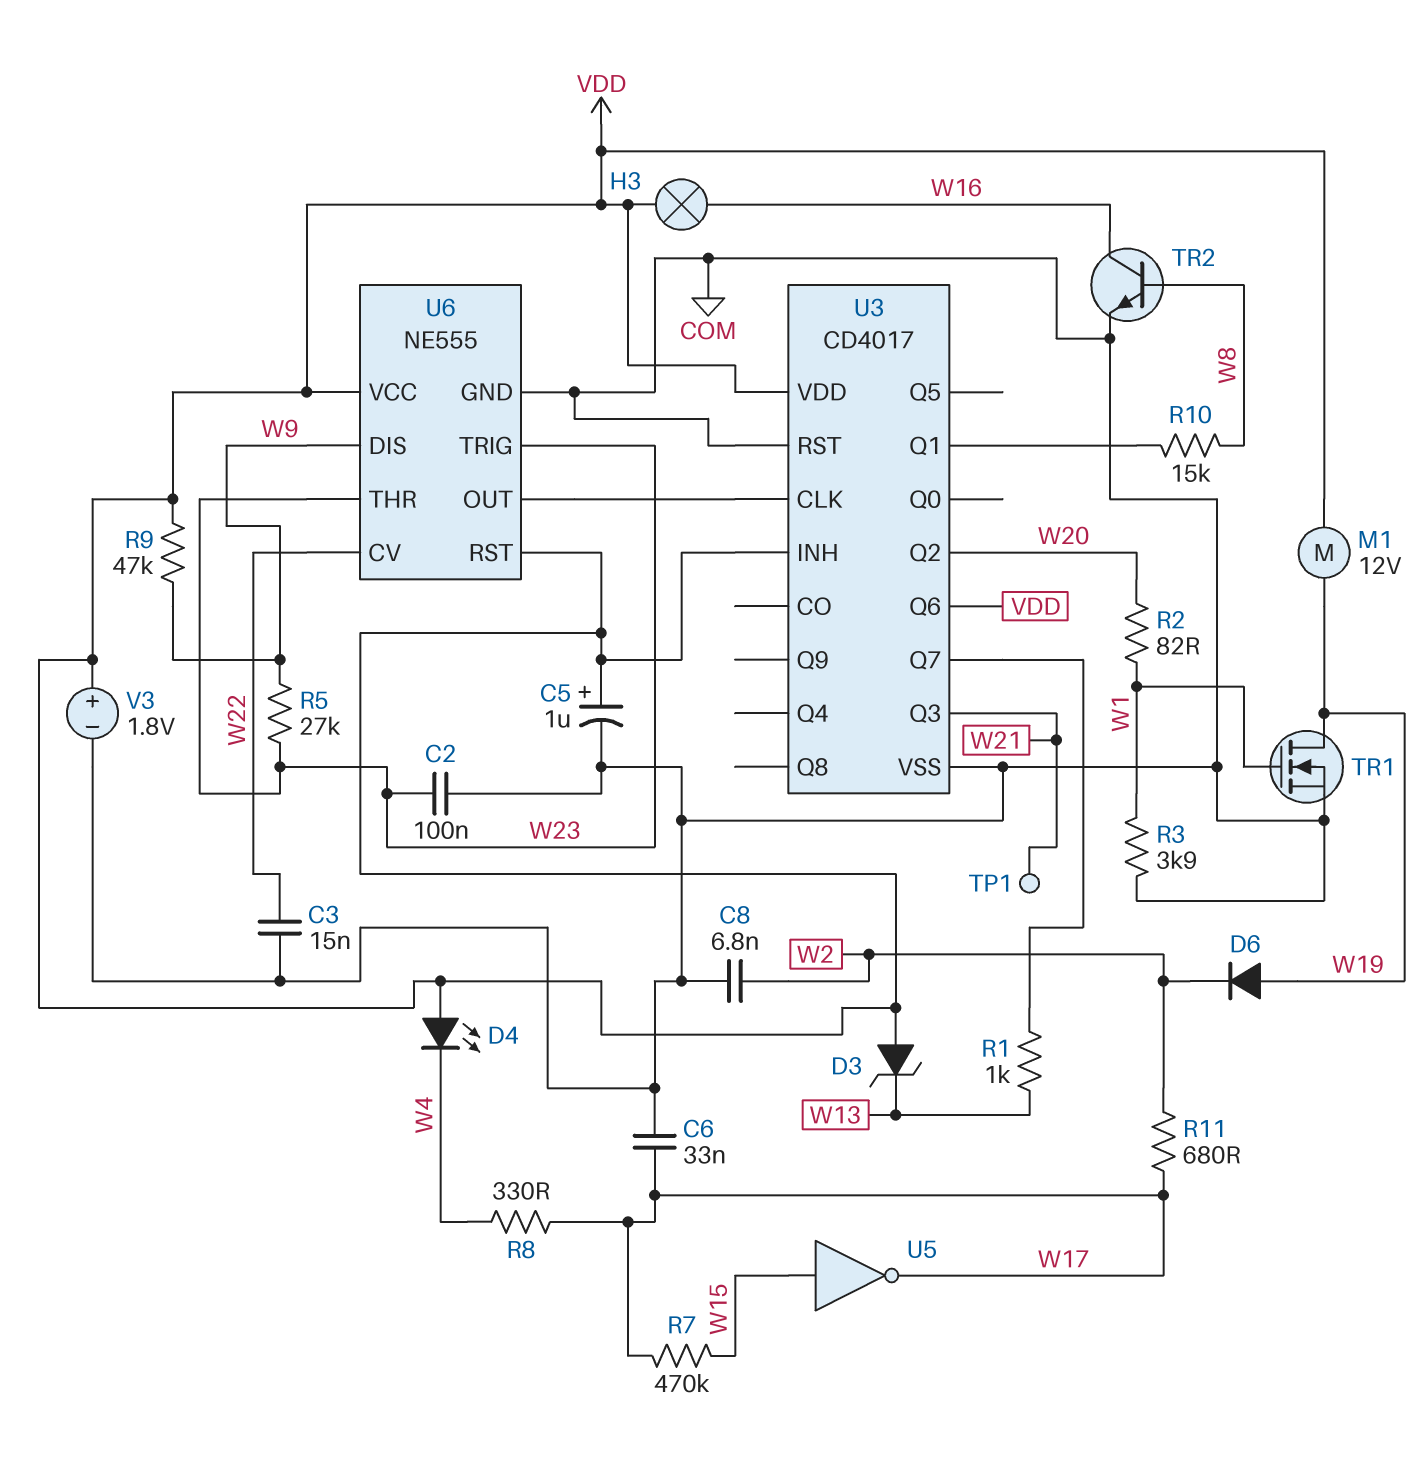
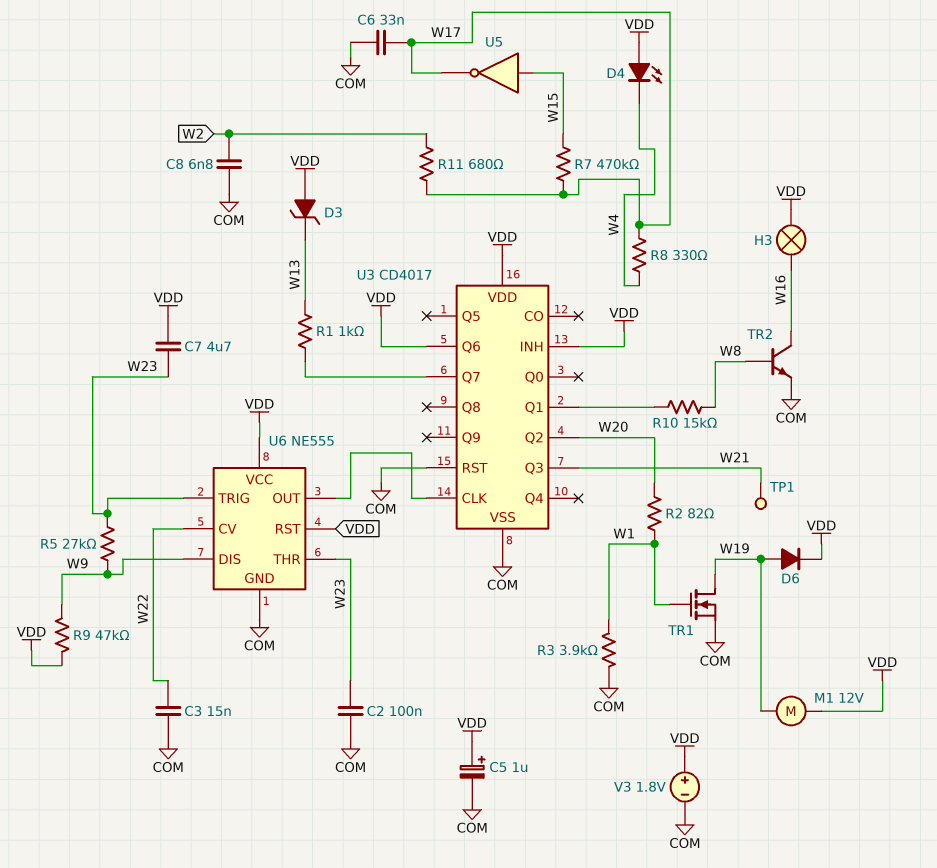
C7: none -> 4.7uF (VDD, W23)
D6: diode (A W19, K W2) -> diode (A W19, K VDD)

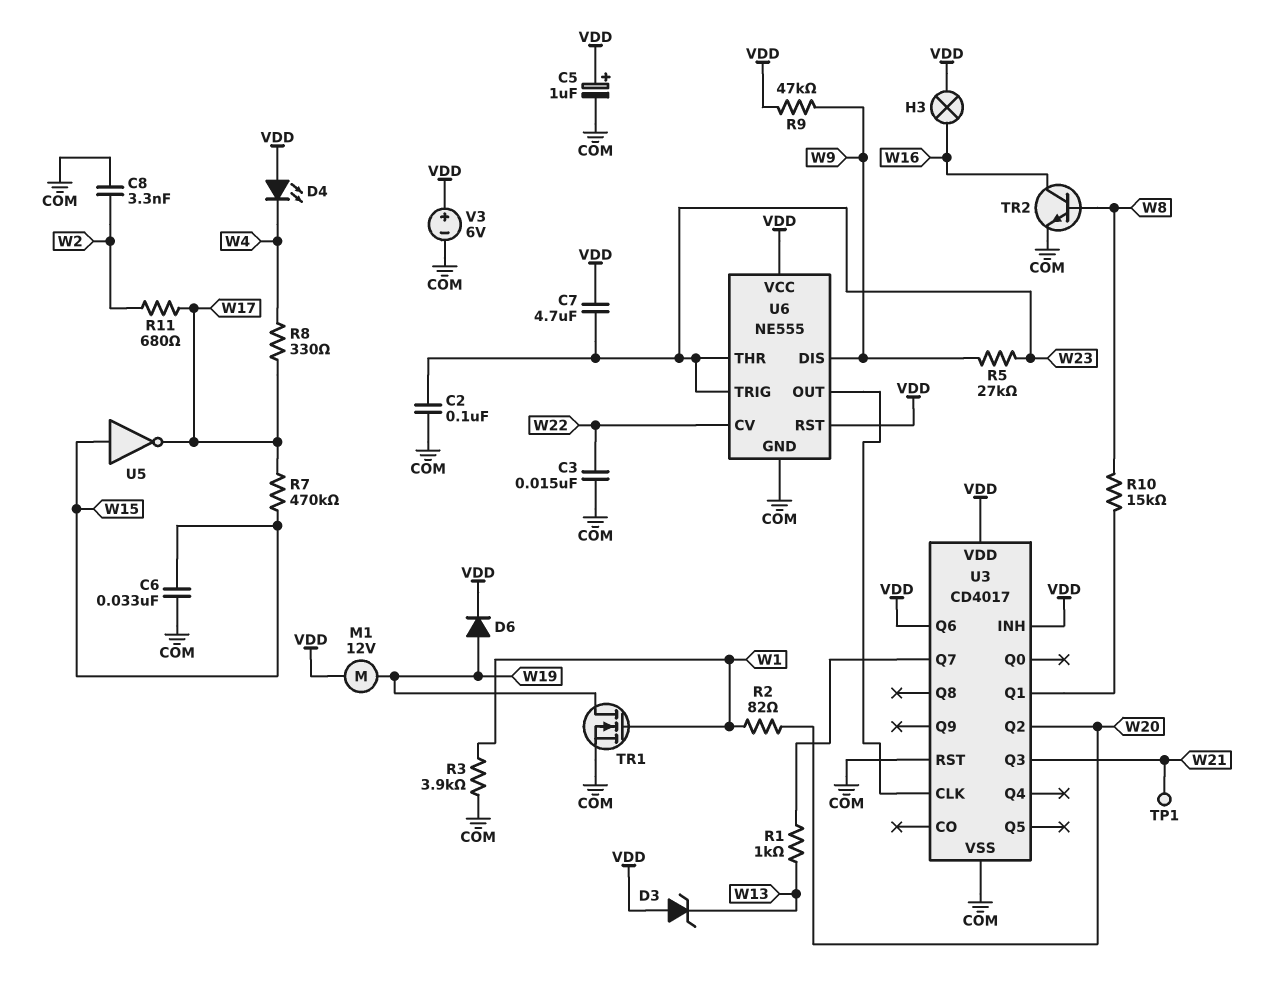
C6: 33nF (COM, W17) -> 33nF (COM, W15)
C8: 6.8nF (COM, W2) -> 3.3nF (COM, W2)
V3: 1.8V (plus VDD, minus COM) -> 6V (plus VDD, minus COM)

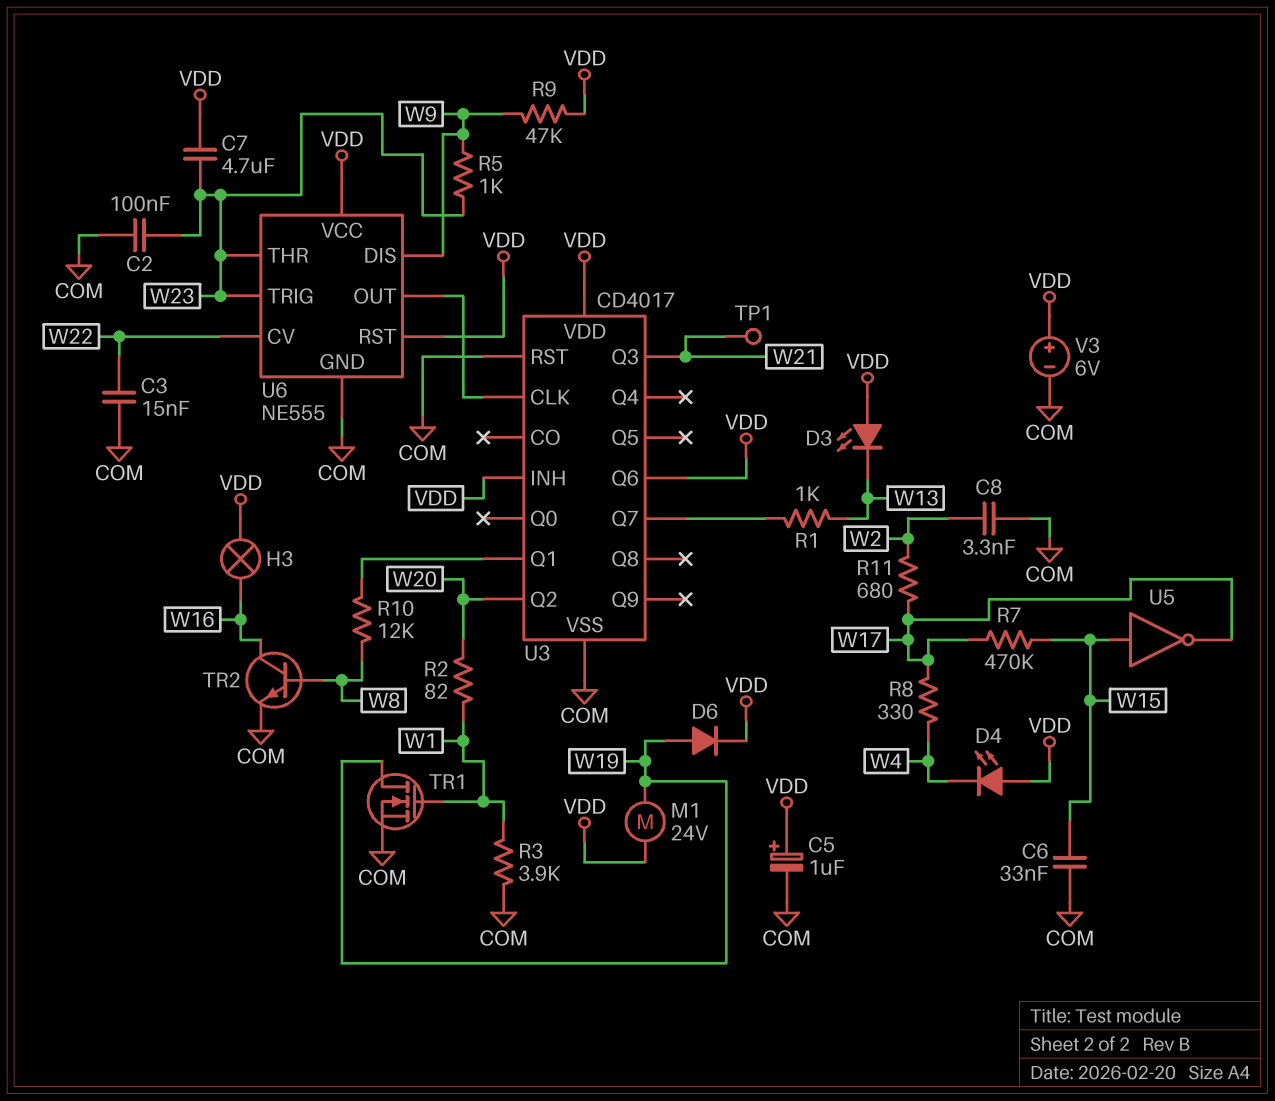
D3: zener (A VDD, K W13) -> LED (A VDD, K W13)
M1: motor 12V (VDD, W19) -> motor 24V (VDD, W19)
R5: 27k (W9, W23) -> 1k (W9, W23)
R10: 15k (U3/Q1, W8) -> 12k (U3/Q1, W8)

